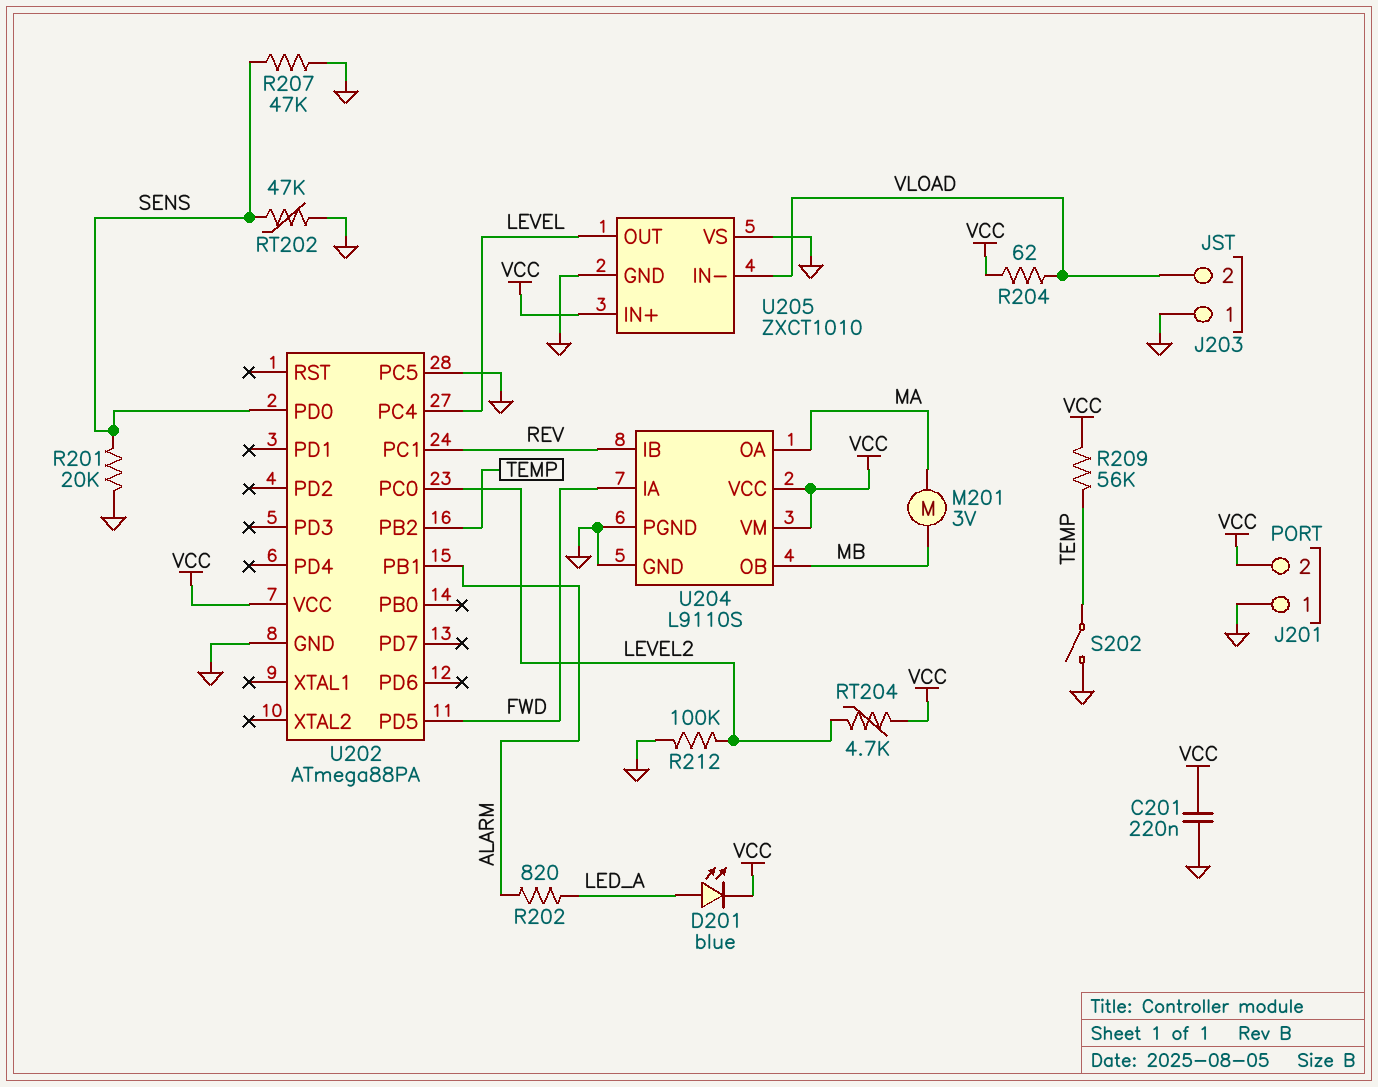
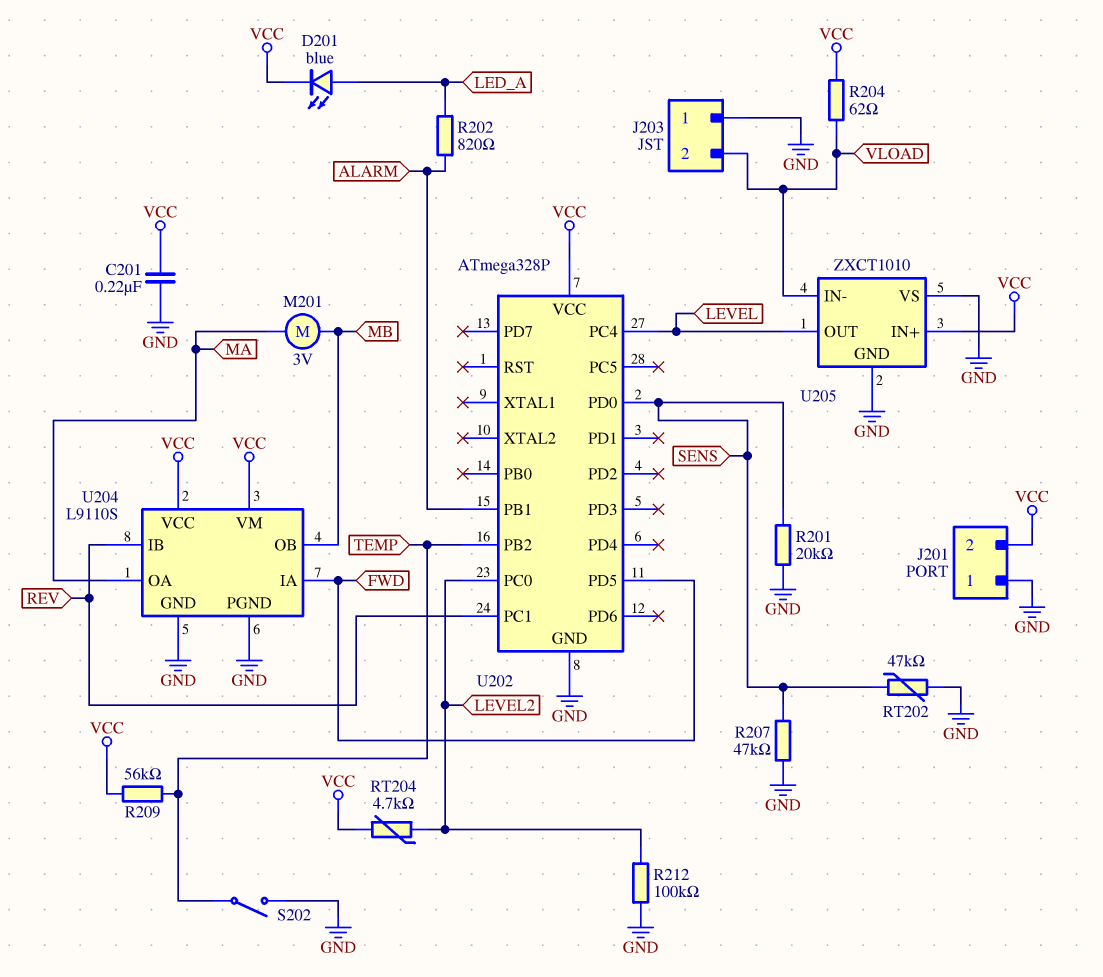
U202: ATmega88PA -> ATmega328P
U202 pin PC5: GND -> none

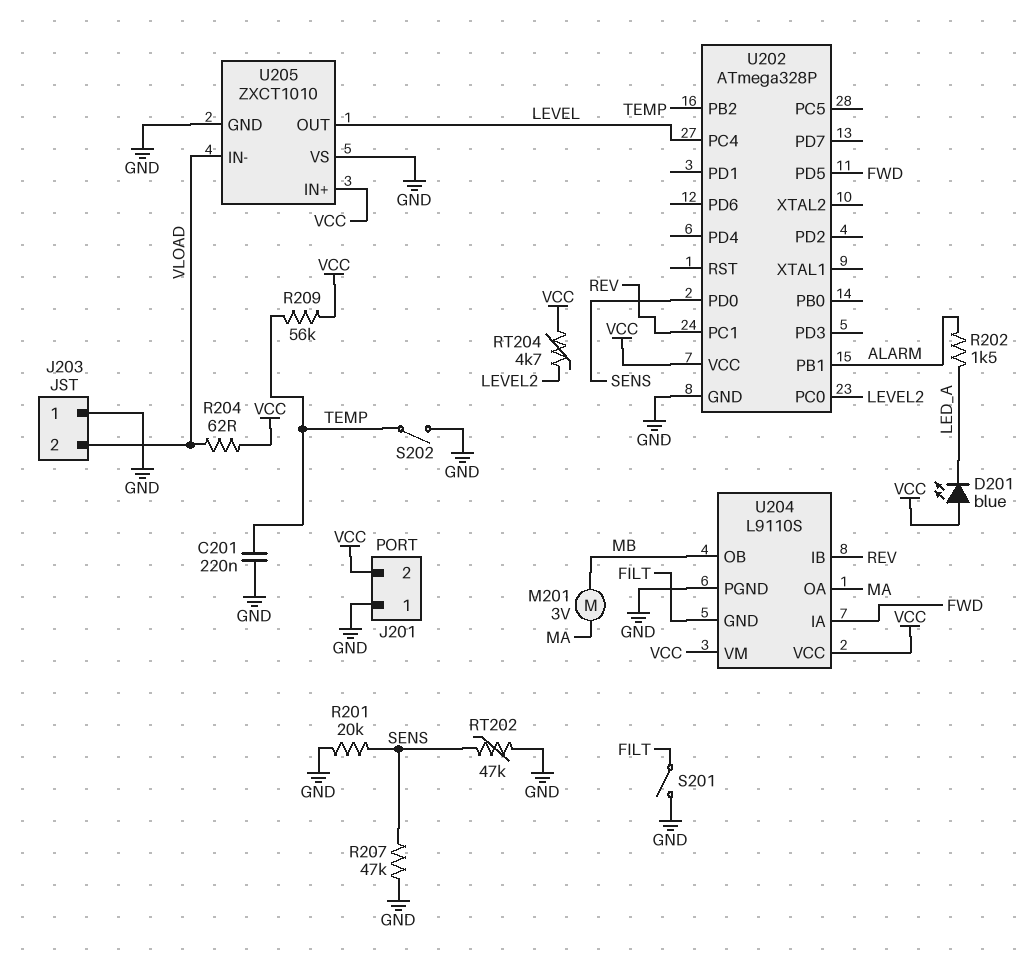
C201: 220nF (GND, VCC) -> 220nF (GND, TEMP)
D201: LED blue (A LED_A, K VCC) -> LED blue (A VCC, K LED_A)
R202: 820 (ALARM, LED_A) -> 1.5k (ALARM, LED_A)
R212: 100k (GND, LEVEL2) -> none
S201: none -> switch (FILT, GND)
U204 pin GND: GND -> FILT

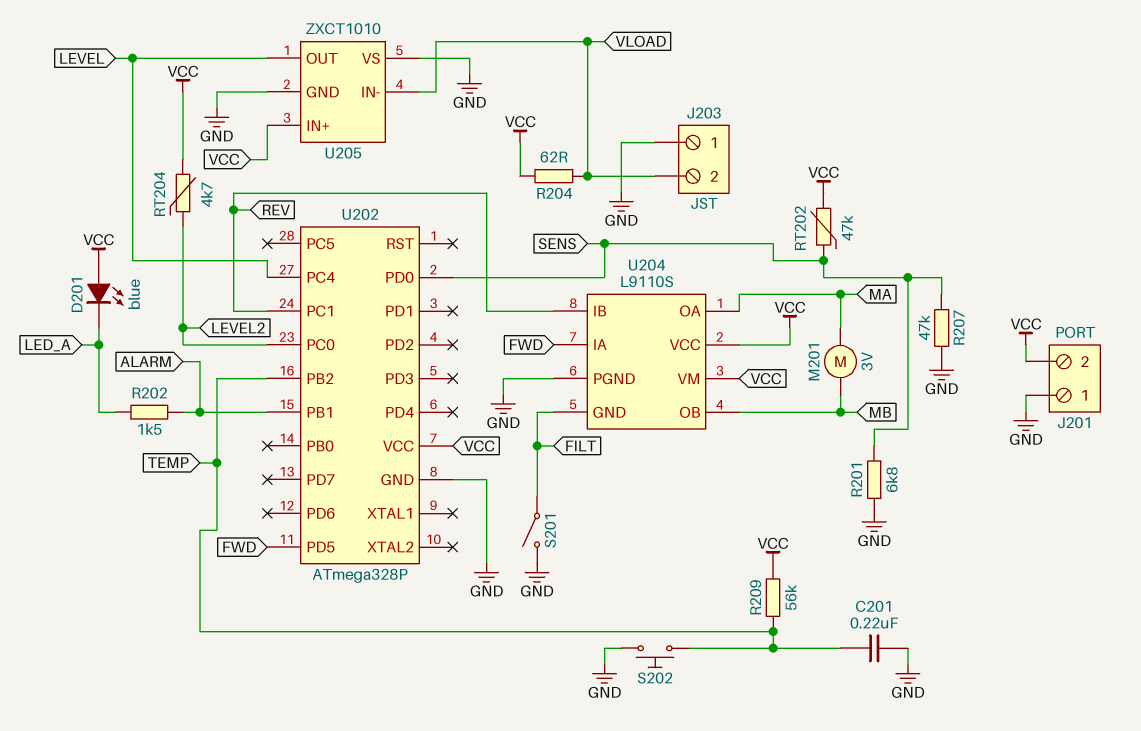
R201: 20k (GND, SENS) -> 6.8k (GND, SENS)
RT202: 47k (GND, SENS) -> 47k (SENS, VCC)
S202: switch (GND, TEMP) -> button (GND, TEMP)

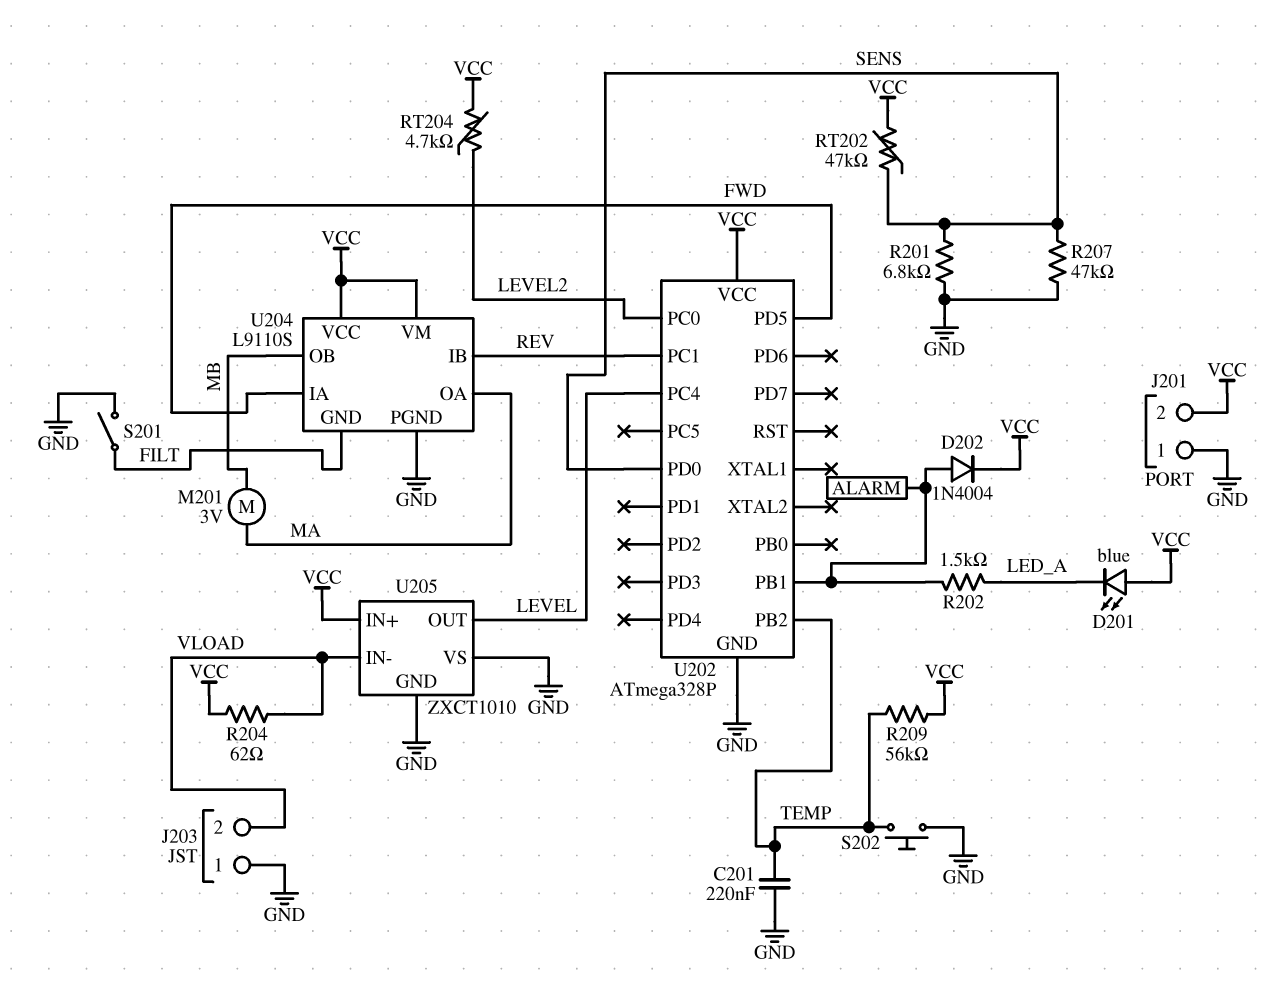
D202: none -> diode 1N4004 (A ALARM, K VCC)

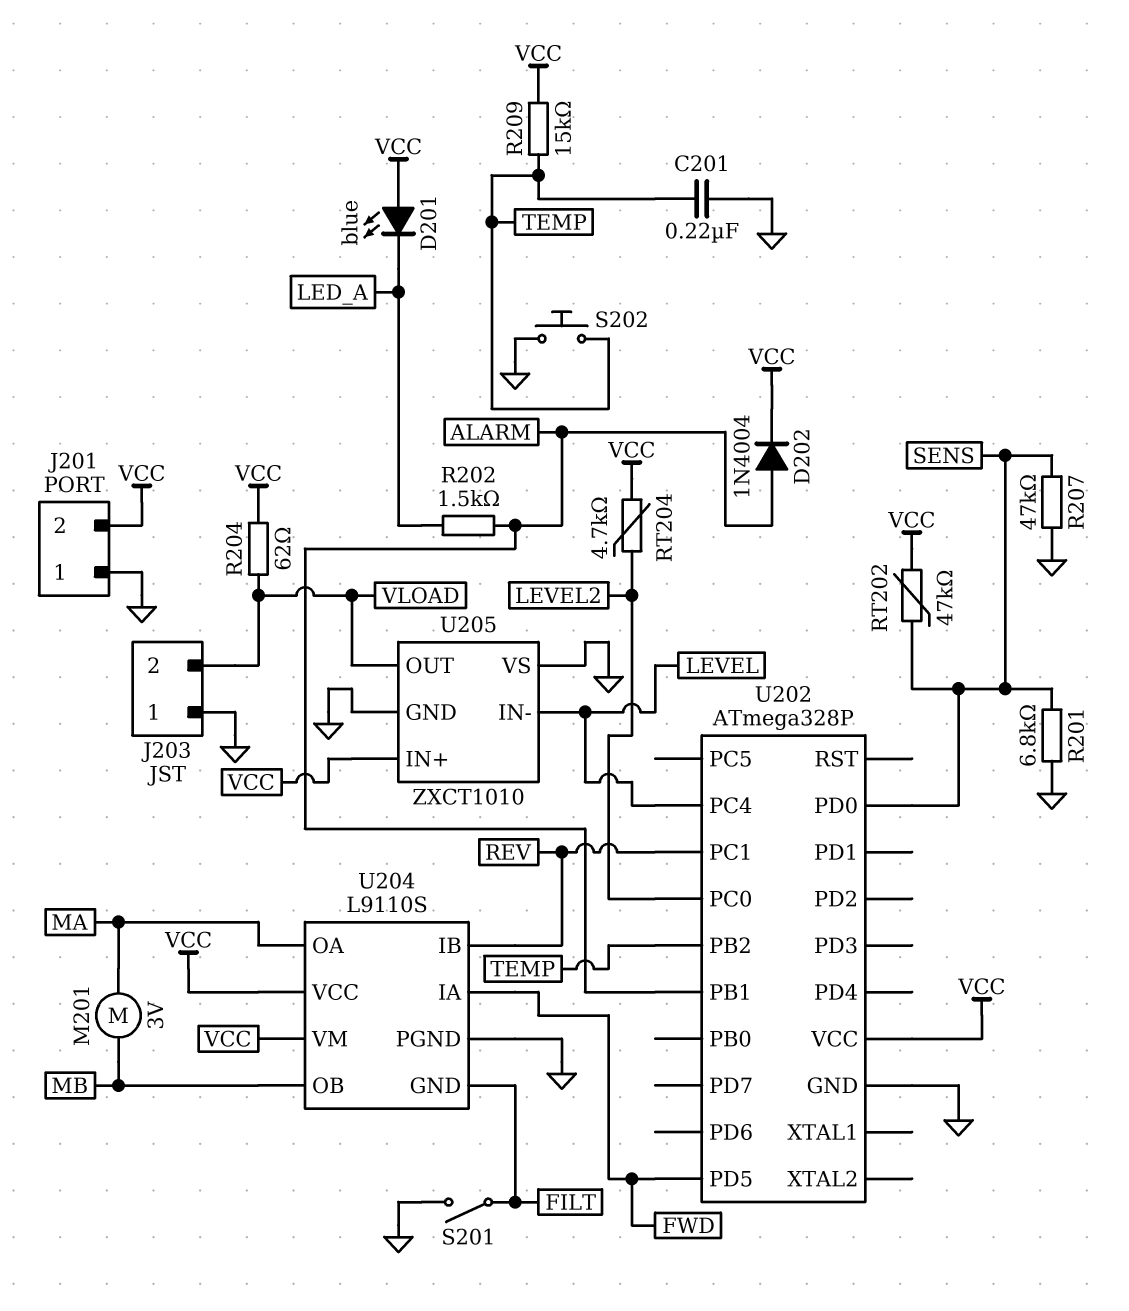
R209: 56k (TEMP, VCC) -> 15k (TEMP, VCC)
U205 pin IN-: VLOAD -> LEVEL
U205 pin OUT: LEVEL -> VLOAD

